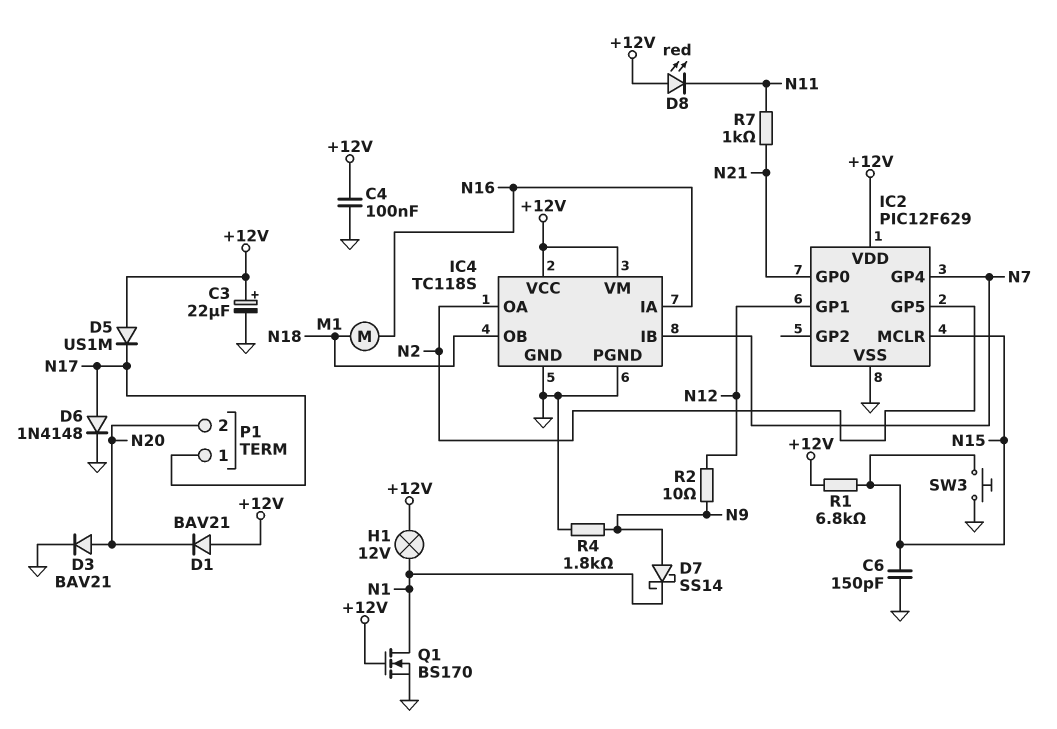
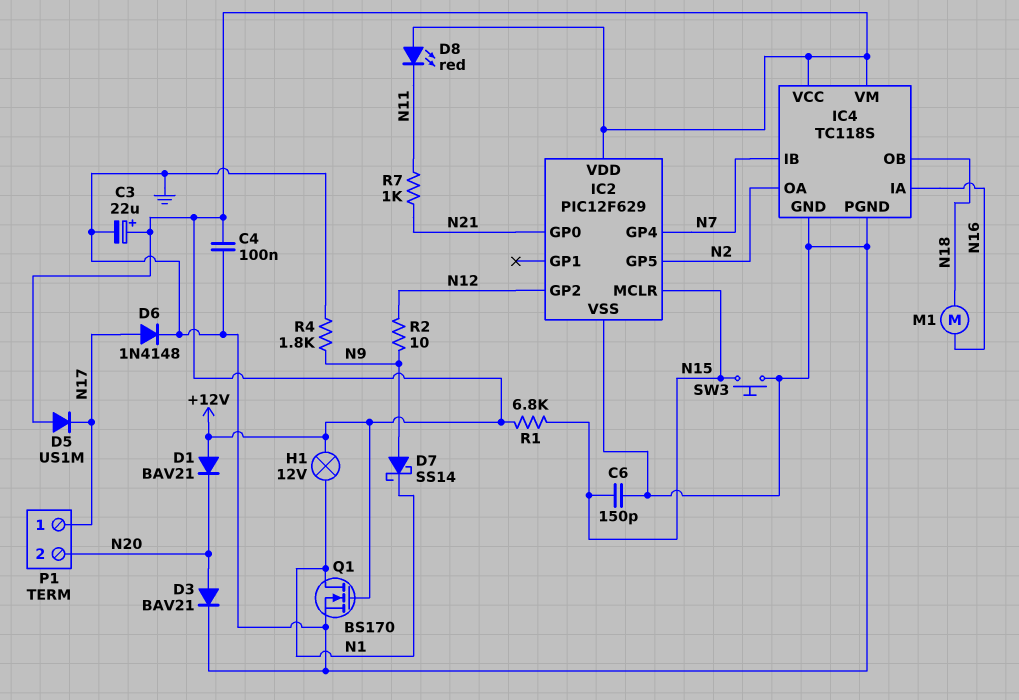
IC2 pin GP1: N12 -> none
IC2 pin GP2: none -> N12

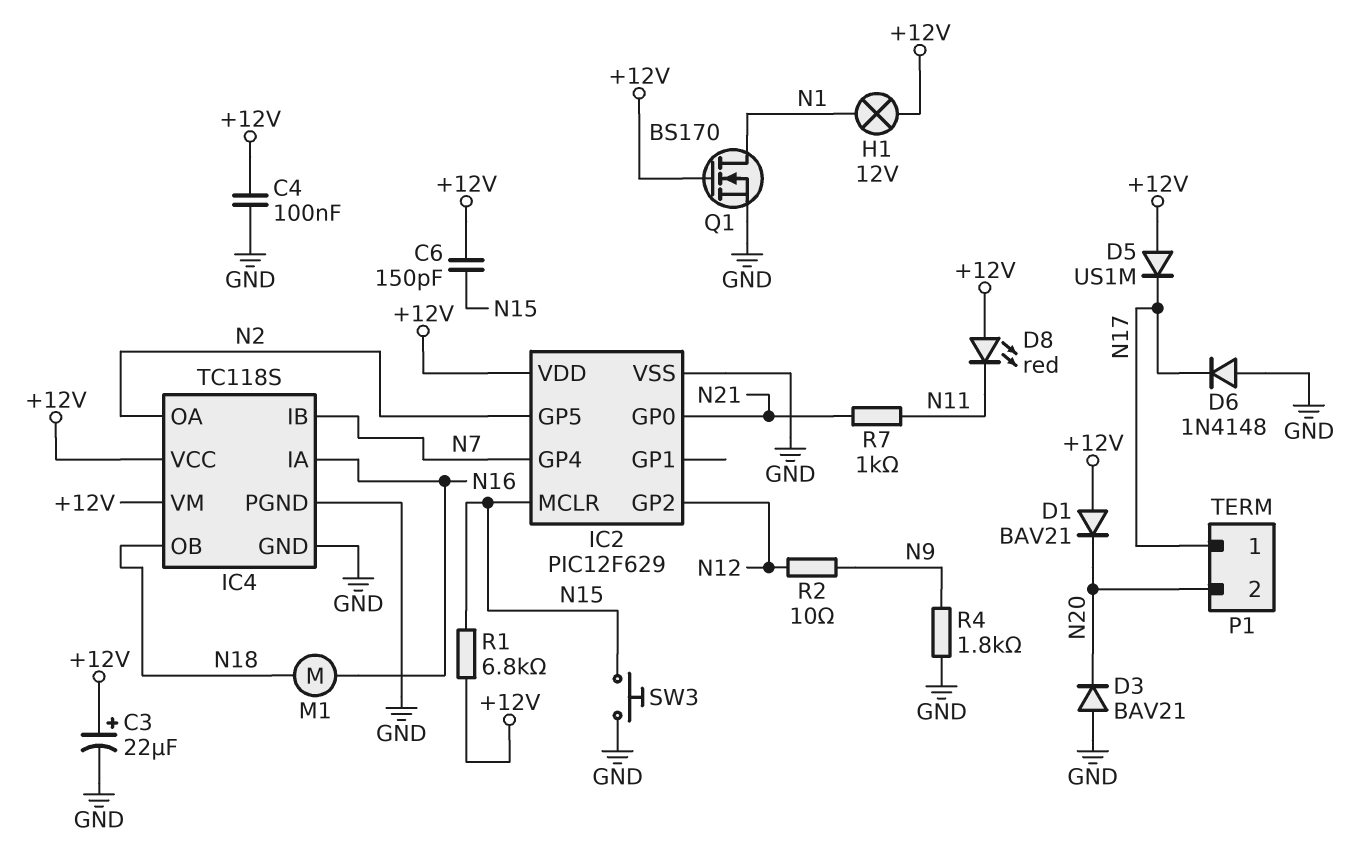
C6: 150pF (GND, N15) -> 150pF (+12V, N15)
D3: diode BAV21 (A N20, K GND) -> diode BAV21 (A GND, K N20)
D6: diode 1N4148 (A N17, K GND) -> diode 1N4148 (A GND, K N17)
D7: schottky SS14 (A N9, K N1) -> none

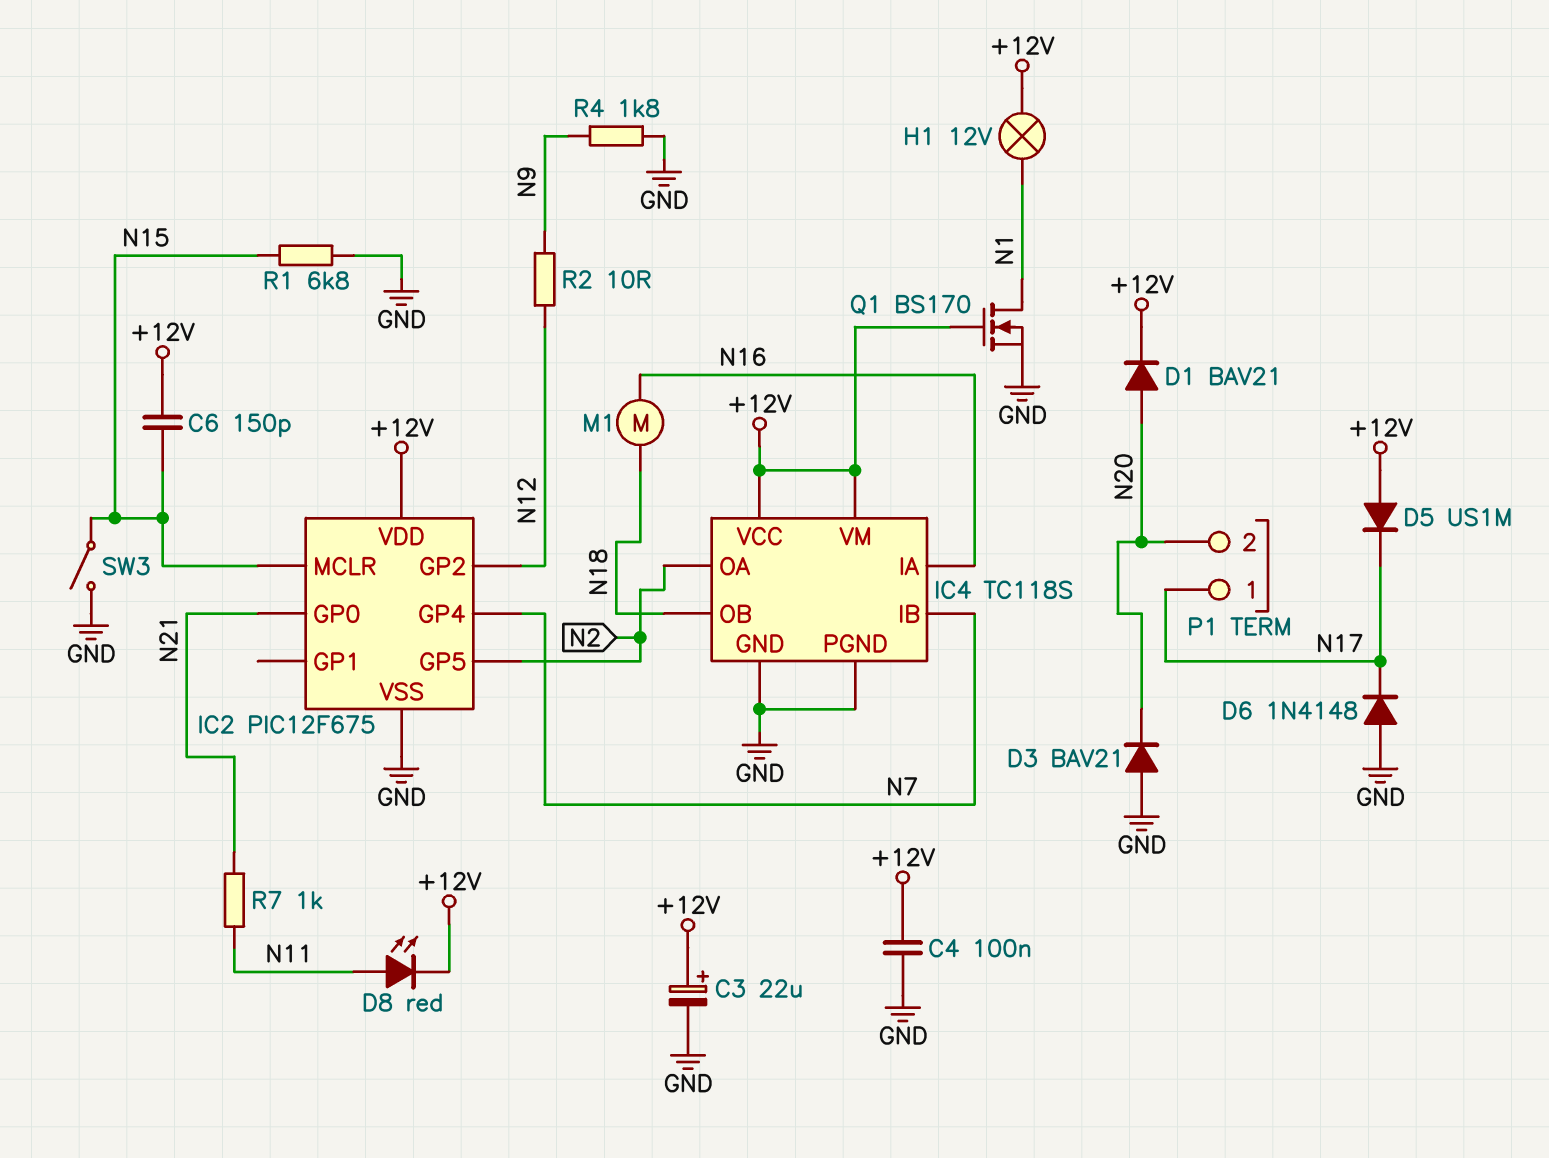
D1: diode BAV21 (A +12V, K N20) -> diode BAV21 (A N20, K +12V)
D8: LED red (A +12V, K N11) -> LED red (A N11, K +12V)
IC2: PIC12F629 -> PIC12F675
R1: 6.8k (+12V, N15) -> 6.8k (GND, N15)
SW3: button (GND, N15) -> switch (GND, N15)

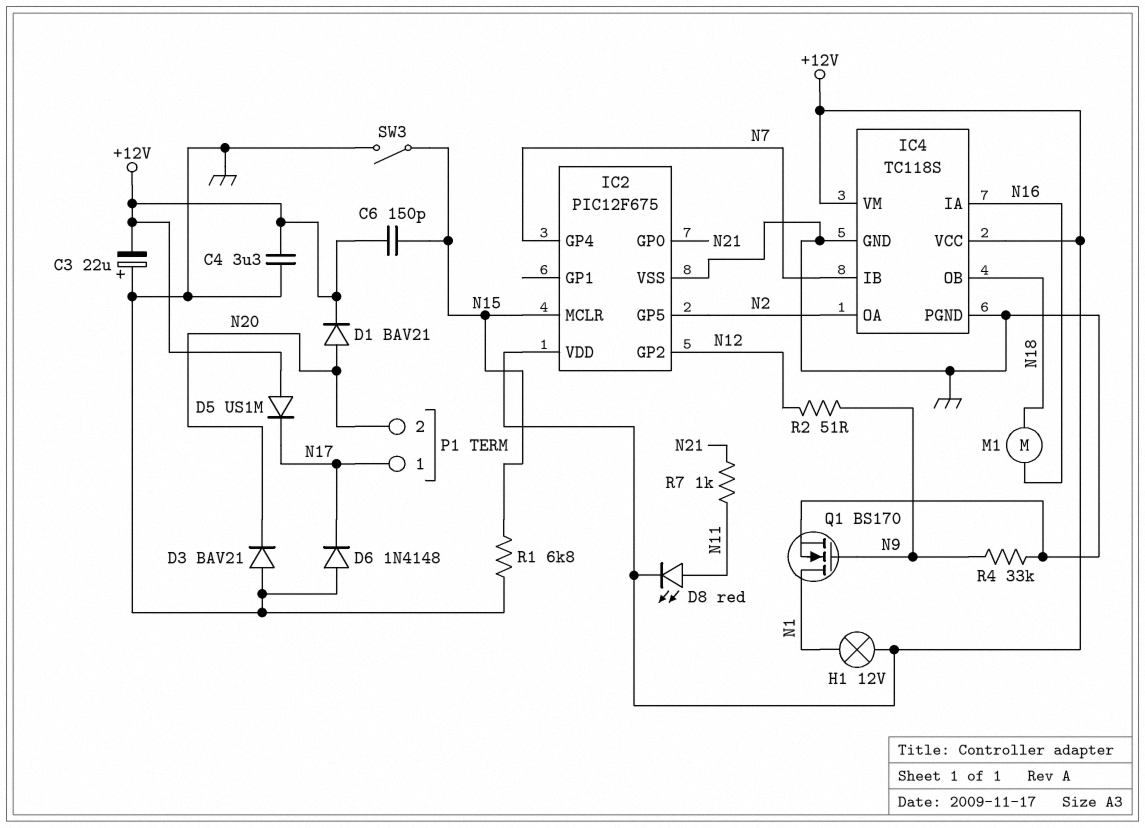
C3: 22uF (plus +12V, minus GND) -> 22uF (plus GND, minus +12V)
C4: 100nF (+12V, GND) -> 3.3uF (+12V, GND)
Q1: NMOS BS170 (G +12V, D N1, S GND) -> NMOS BS170 (G N9, D N1, S GND)
R2: 10 (N9, N12) -> 51 (N9, N12)
R4: 1.8k (GND, N9) -> 33k (GND, N9)

